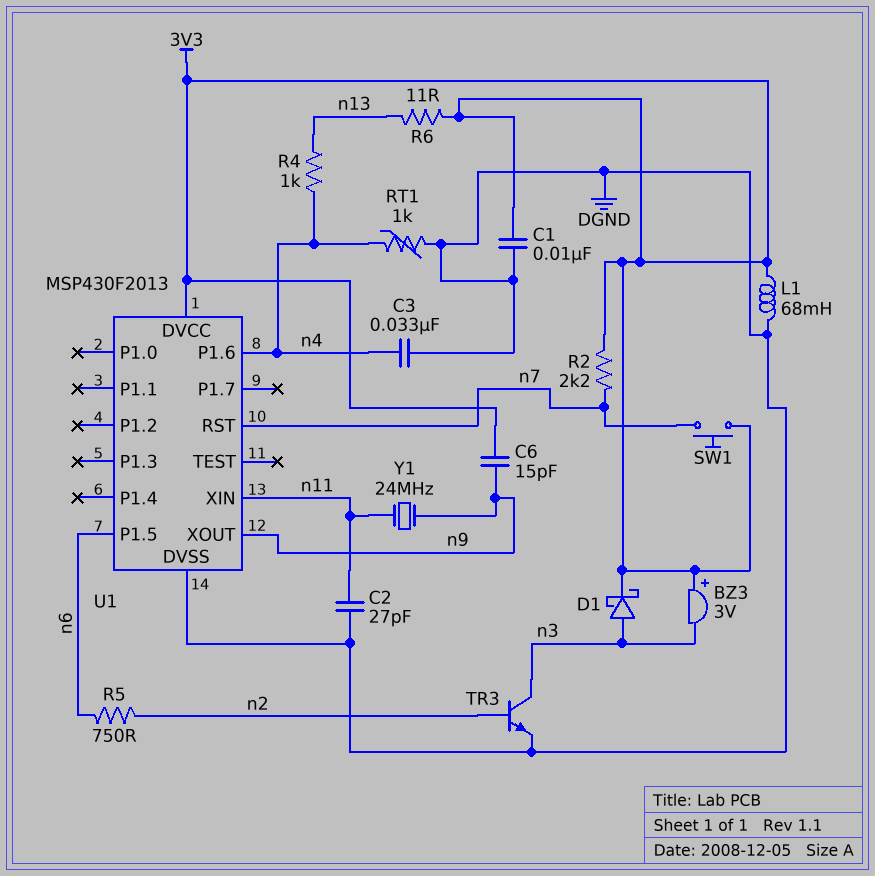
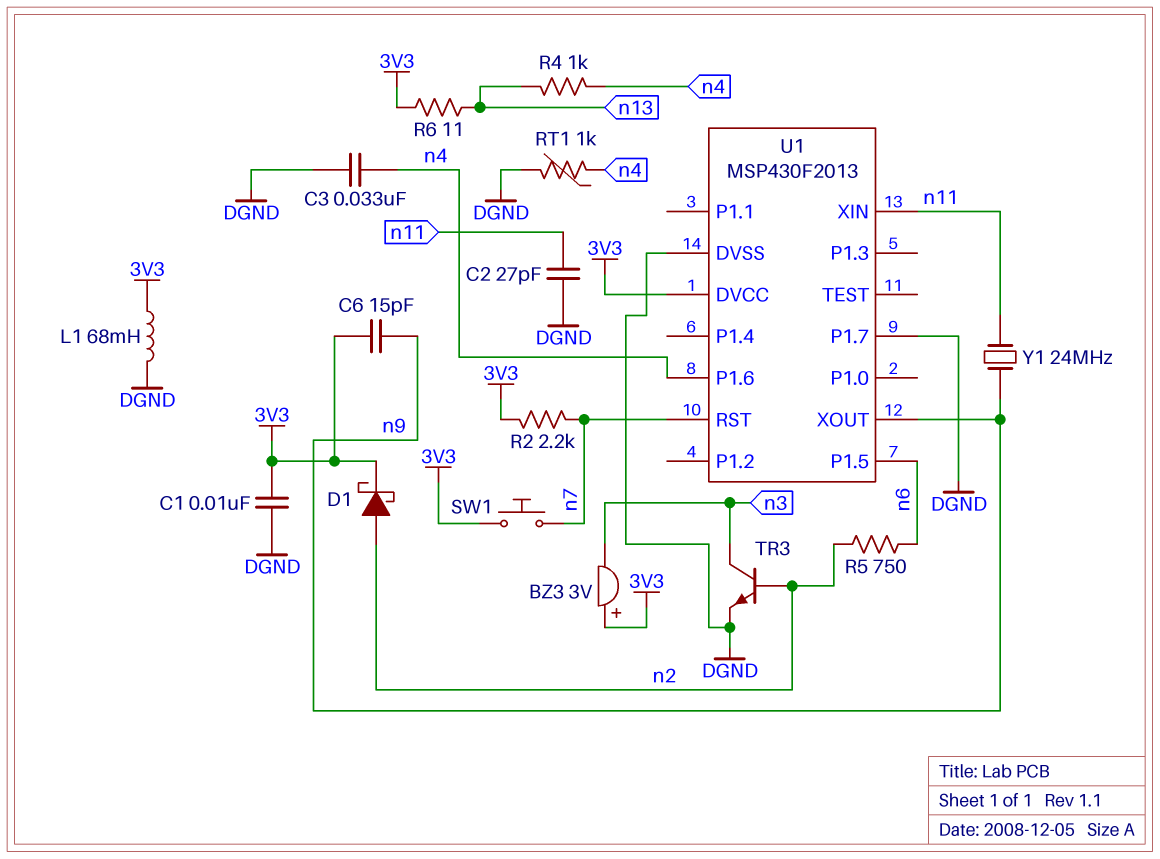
D1: schottky (A n3, K 3V3) -> schottky (A n2, K 3V3)
U1 pin P1.7: none -> DGND

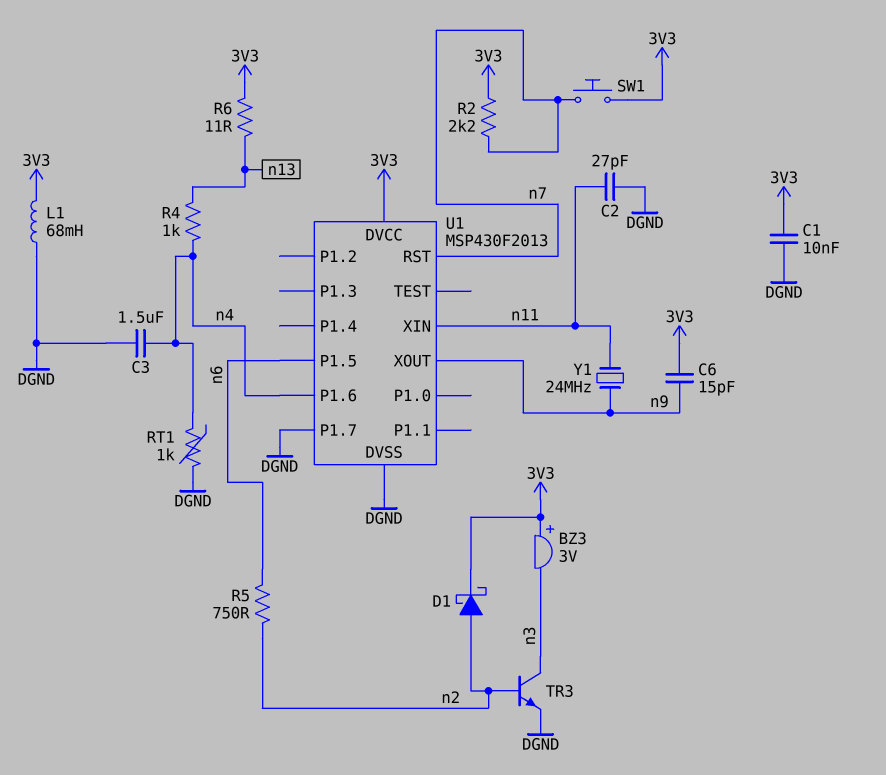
C3: 33nF (DGND, n4) -> 1.5uF (DGND, n4)

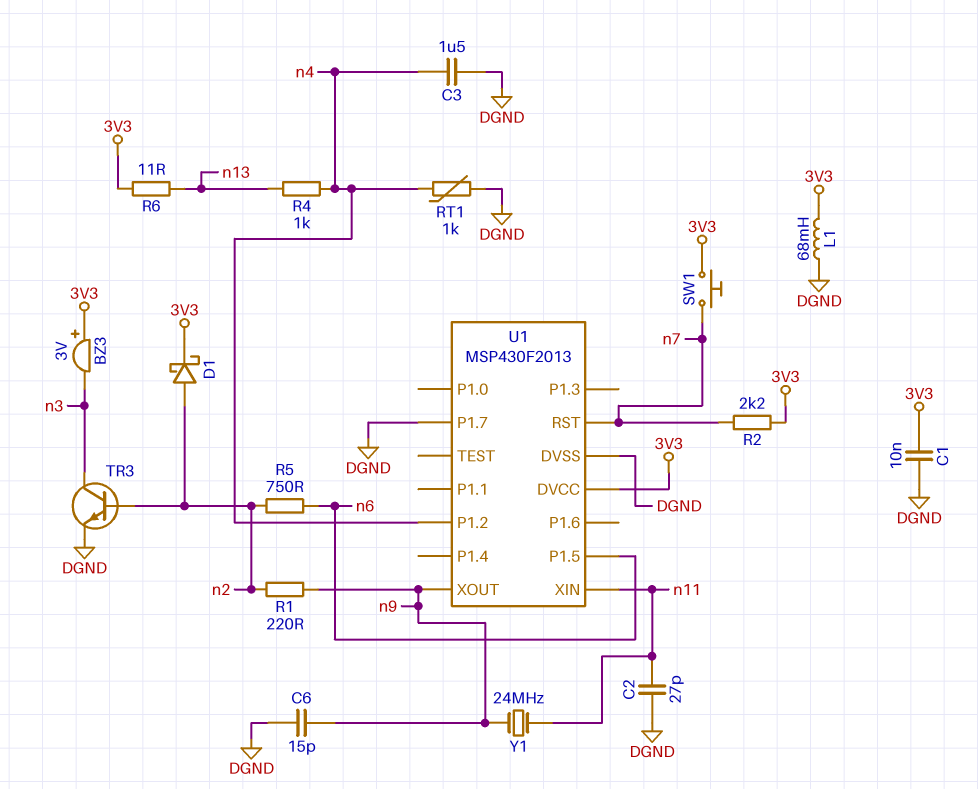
C6: 15pF (3V3, n9) -> 15pF (DGND, n9)
R1: none -> 220 (n2, n9)
U1 pin P1.2: none -> n4
U1 pin P1.6: n4 -> none

